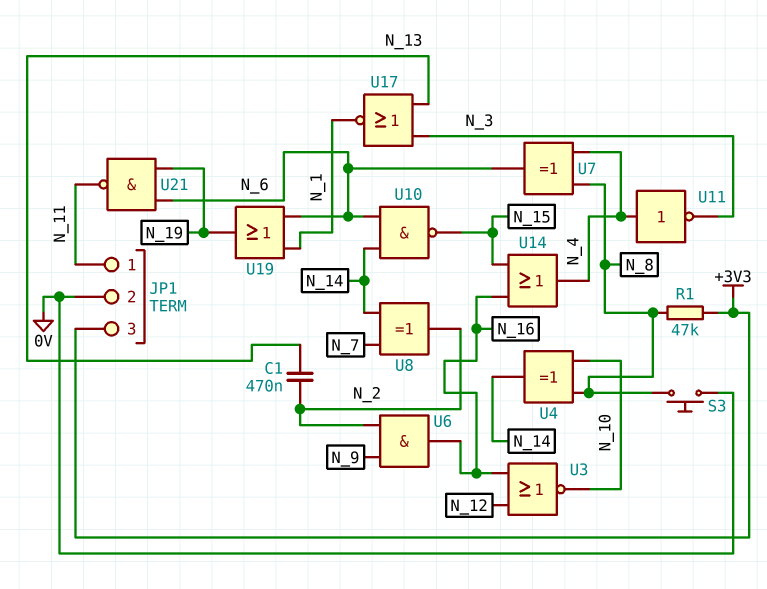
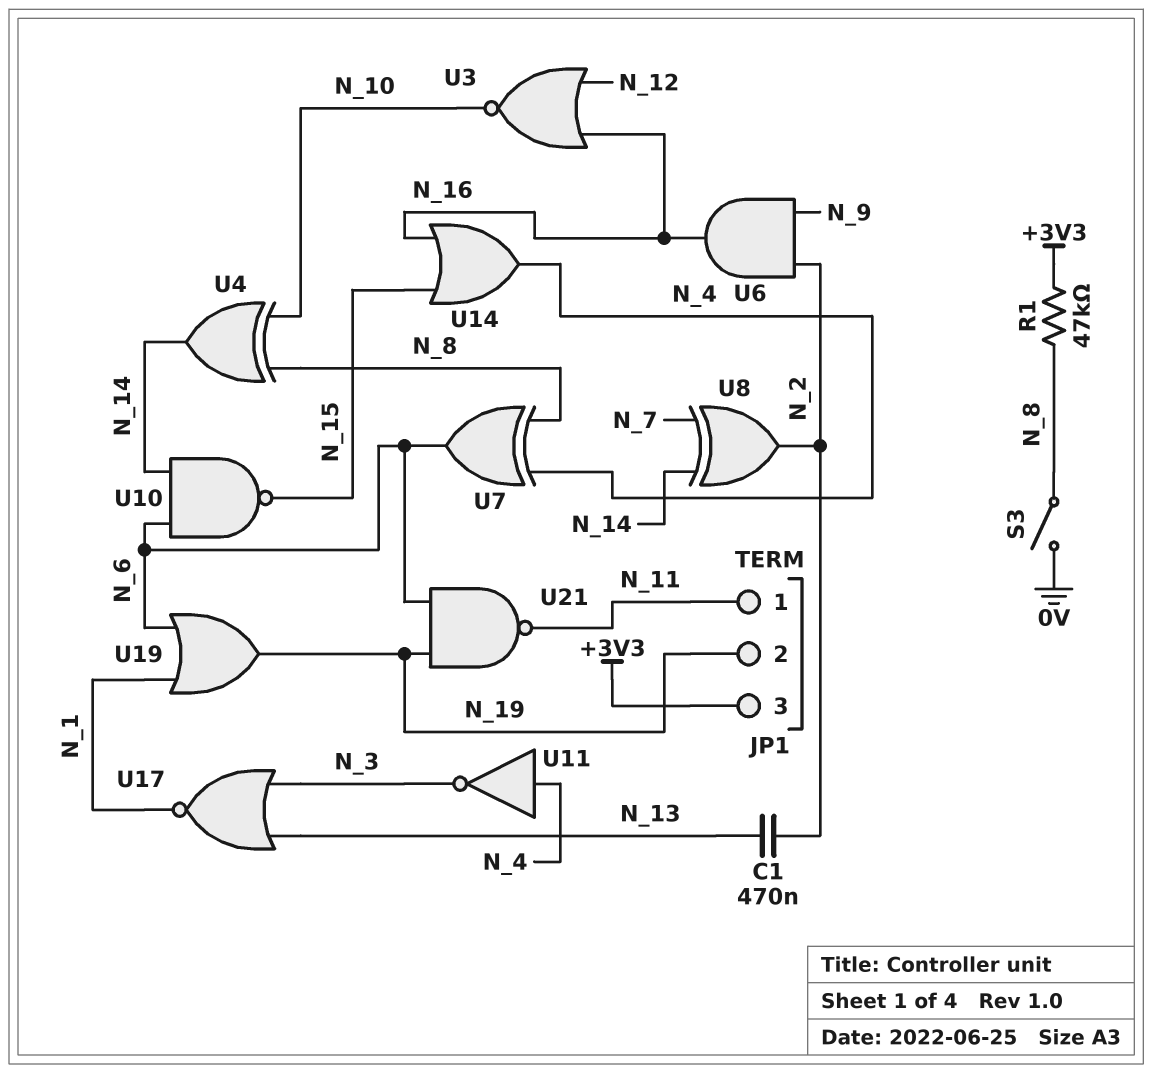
JP1 pin 2: 0V -> N_19
S3: button (0V, N_8) -> switch (0V, N_8)

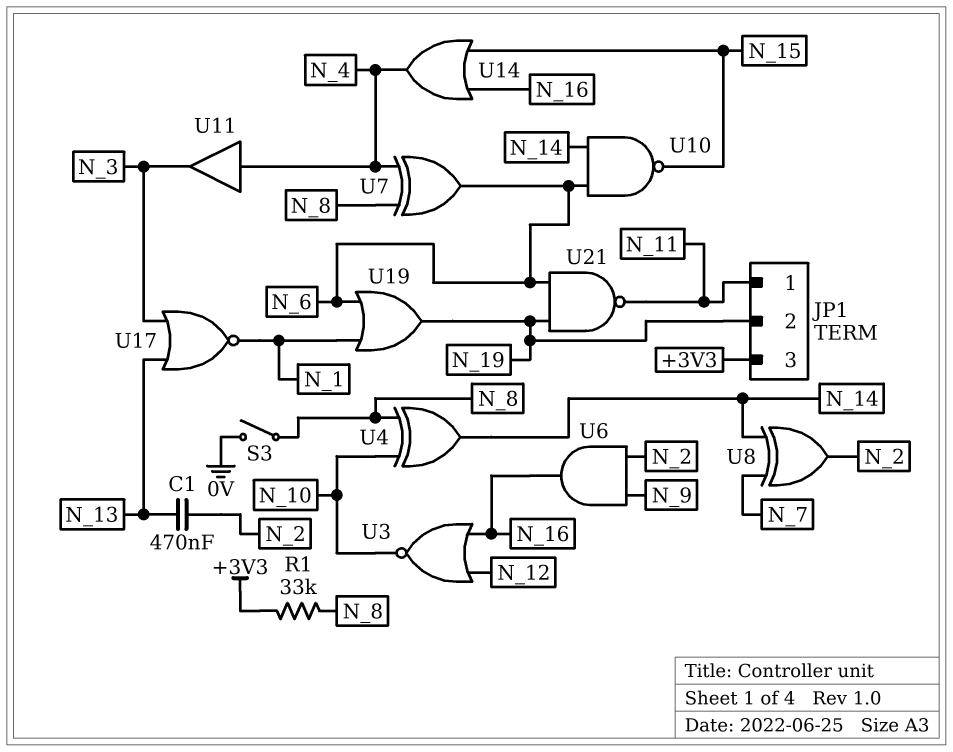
R1: 47k (+3V3, N_8) -> 33k (+3V3, N_8)
U11: NOT (in N_4, out N_3) -> buffer (in N_4, out N_3)

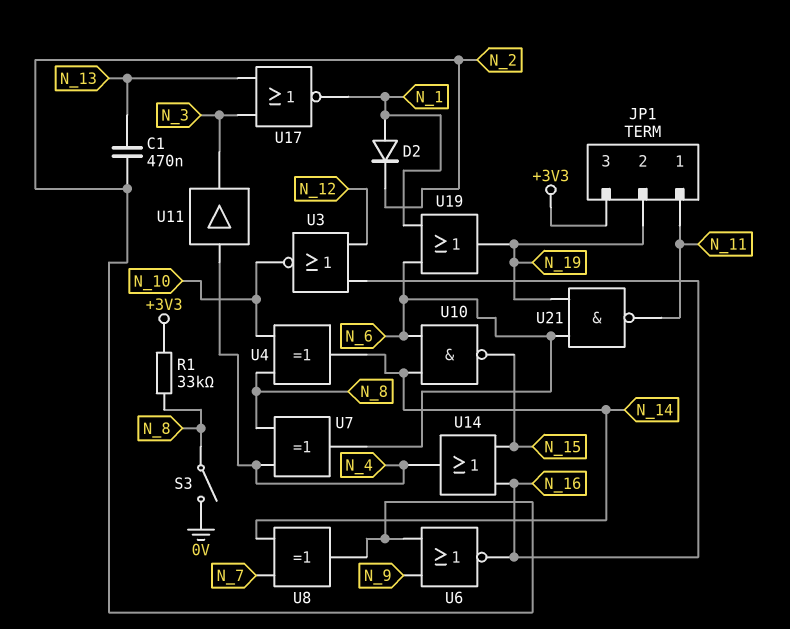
D2: none -> diode (A N_1, K N_2)
U6: AND (in N_2, in N_9, out N_16) -> NOR (in N_2, in N_9, out N_16)

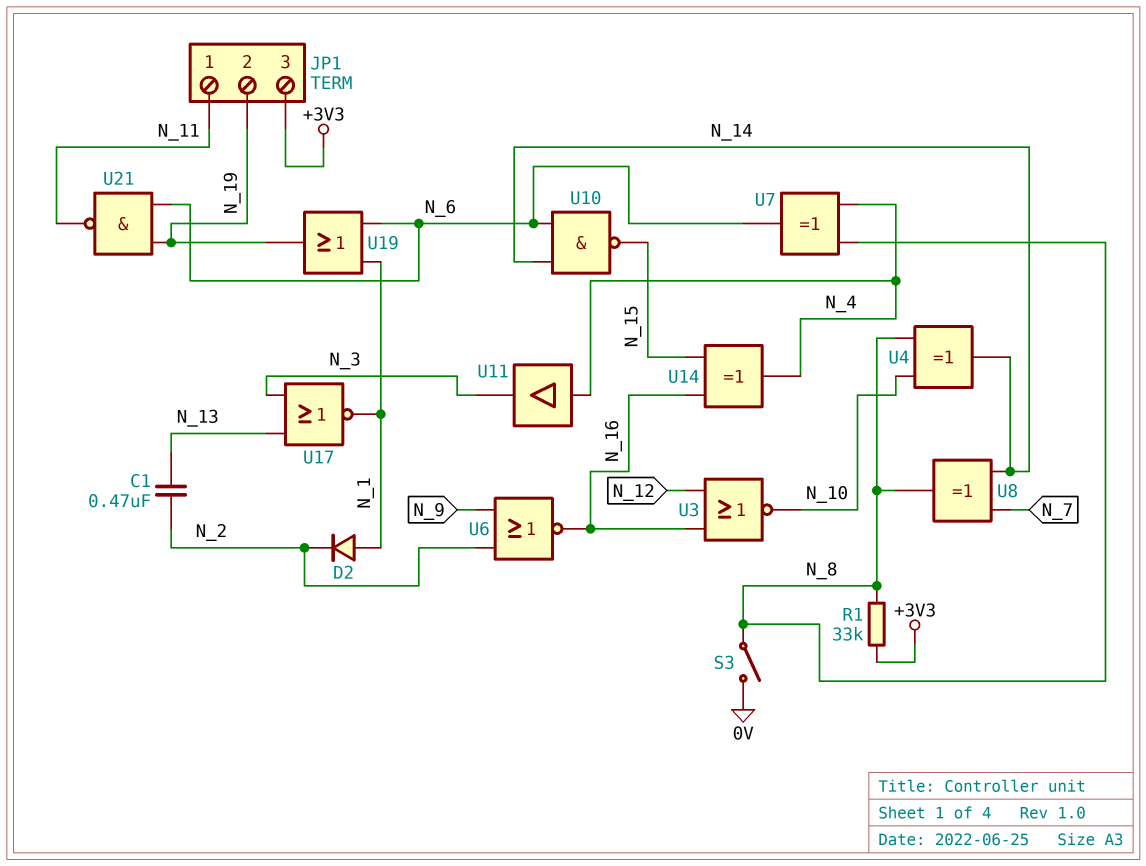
U8: XOR (in N_7, in N_14, out N_2) -> XOR (in N_7, in N_14, out N_8)
U14: OR (in N_15, in N_16, out N_4) -> XOR (in N_15, in N_16, out N_4)

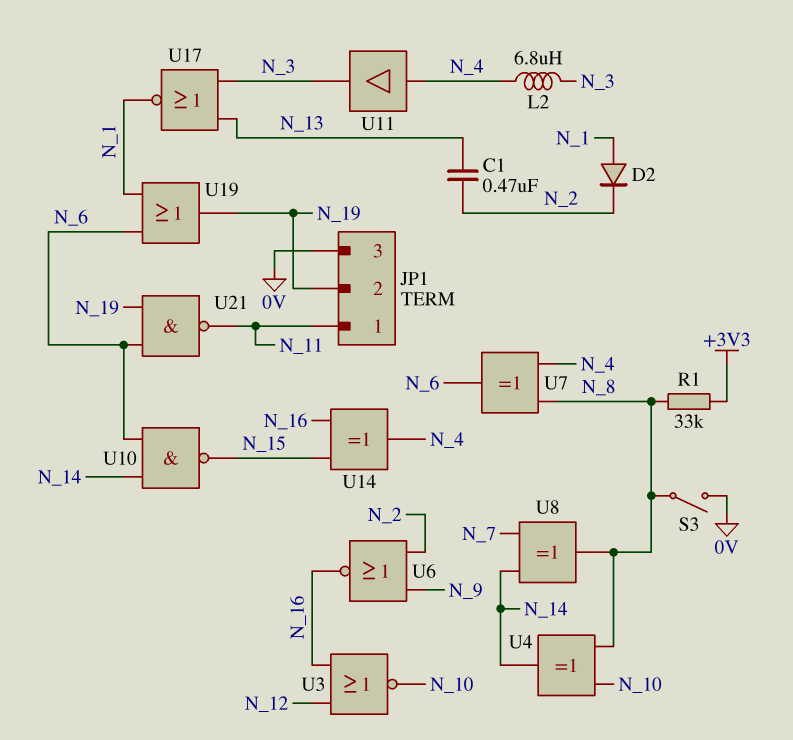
JP1 pin 3: +3V3 -> 0V
L2: none -> 6.8uH (N_3, N_4)

